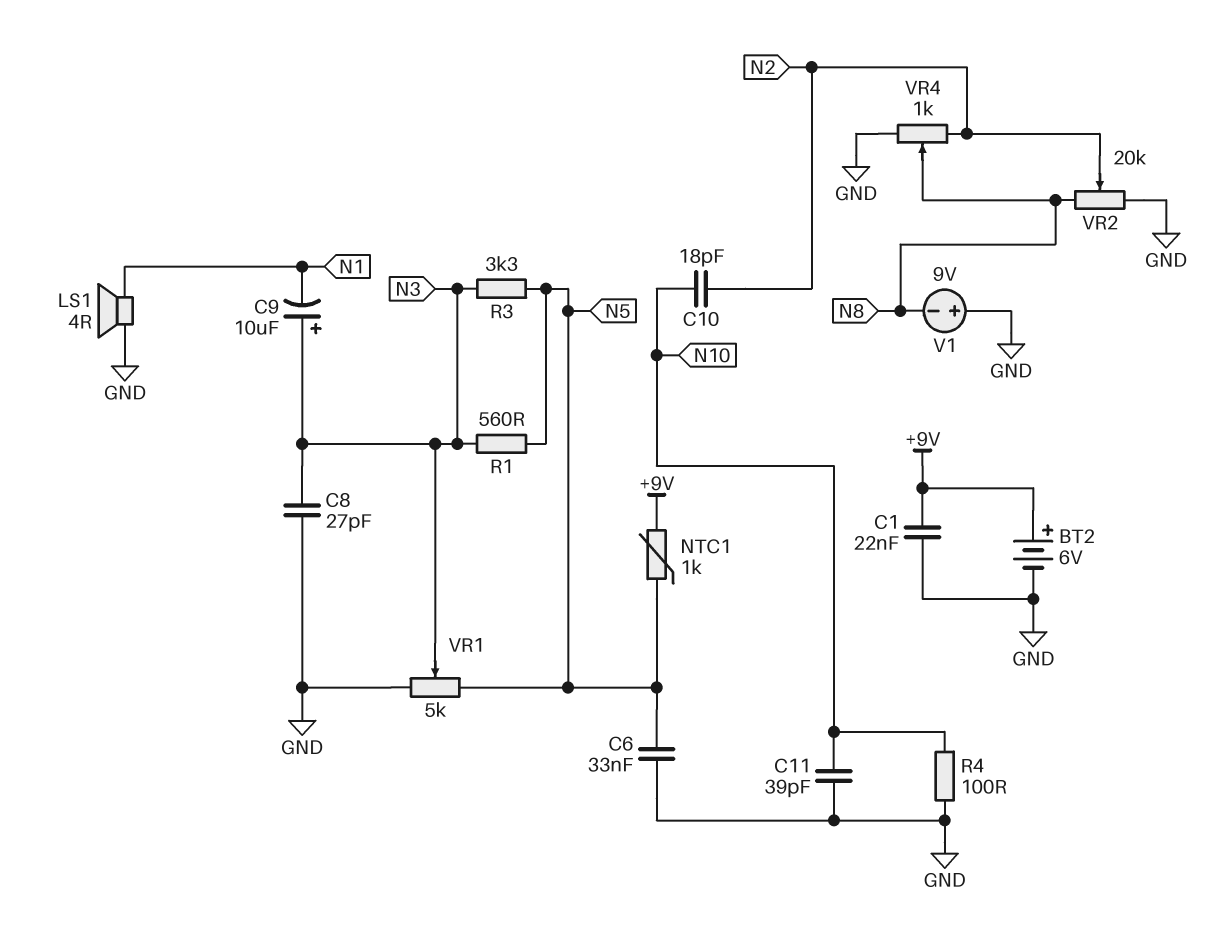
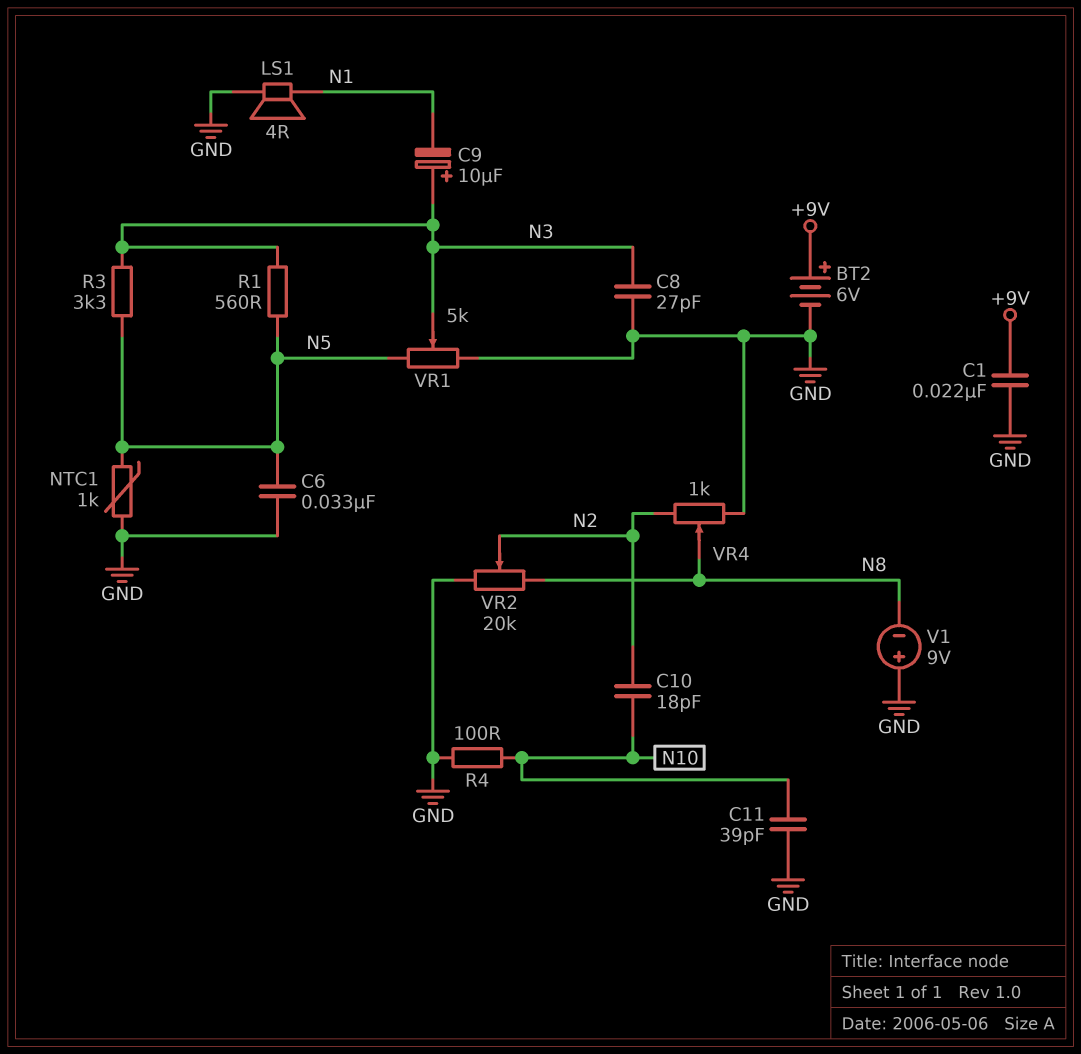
NTC1: 1k (+9V, N5) -> 1k (GND, N5)

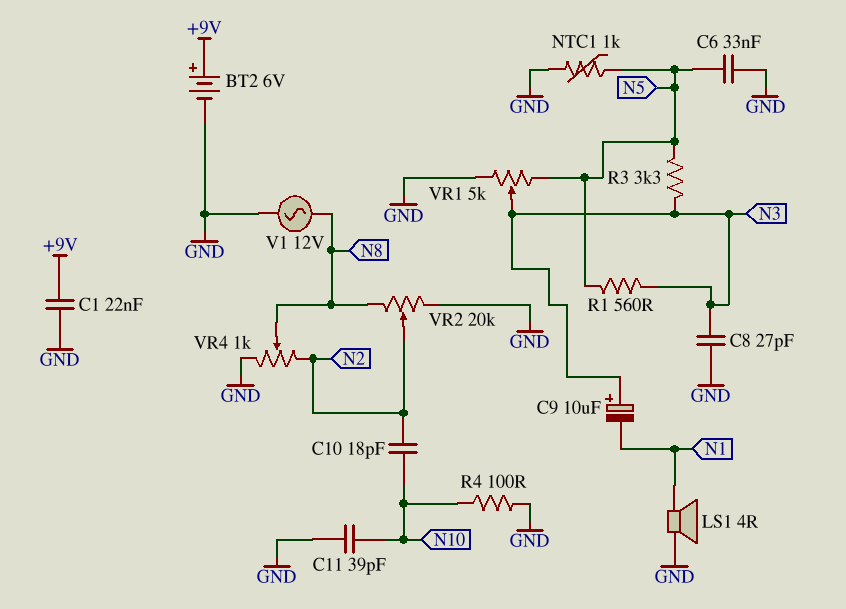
V1: 9V (plus GND, minus N8) -> AC 12V (GND, N8)

